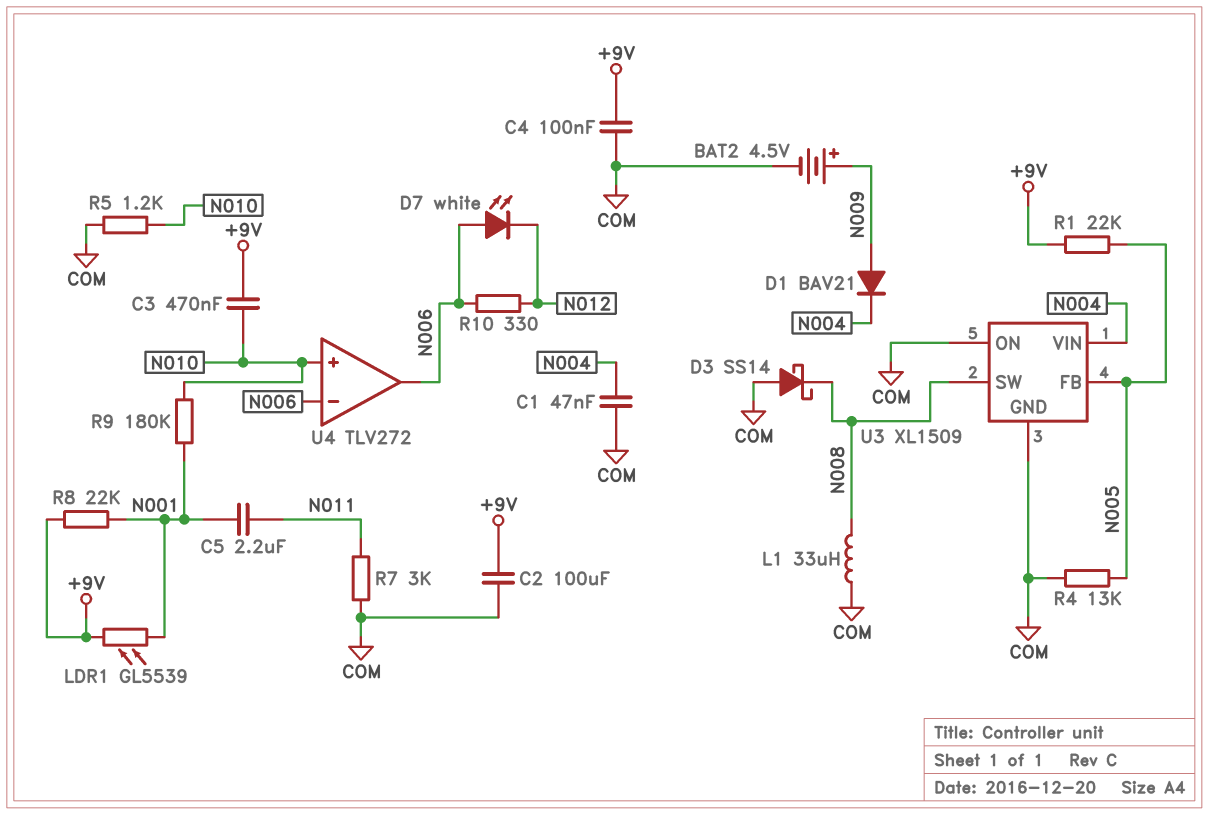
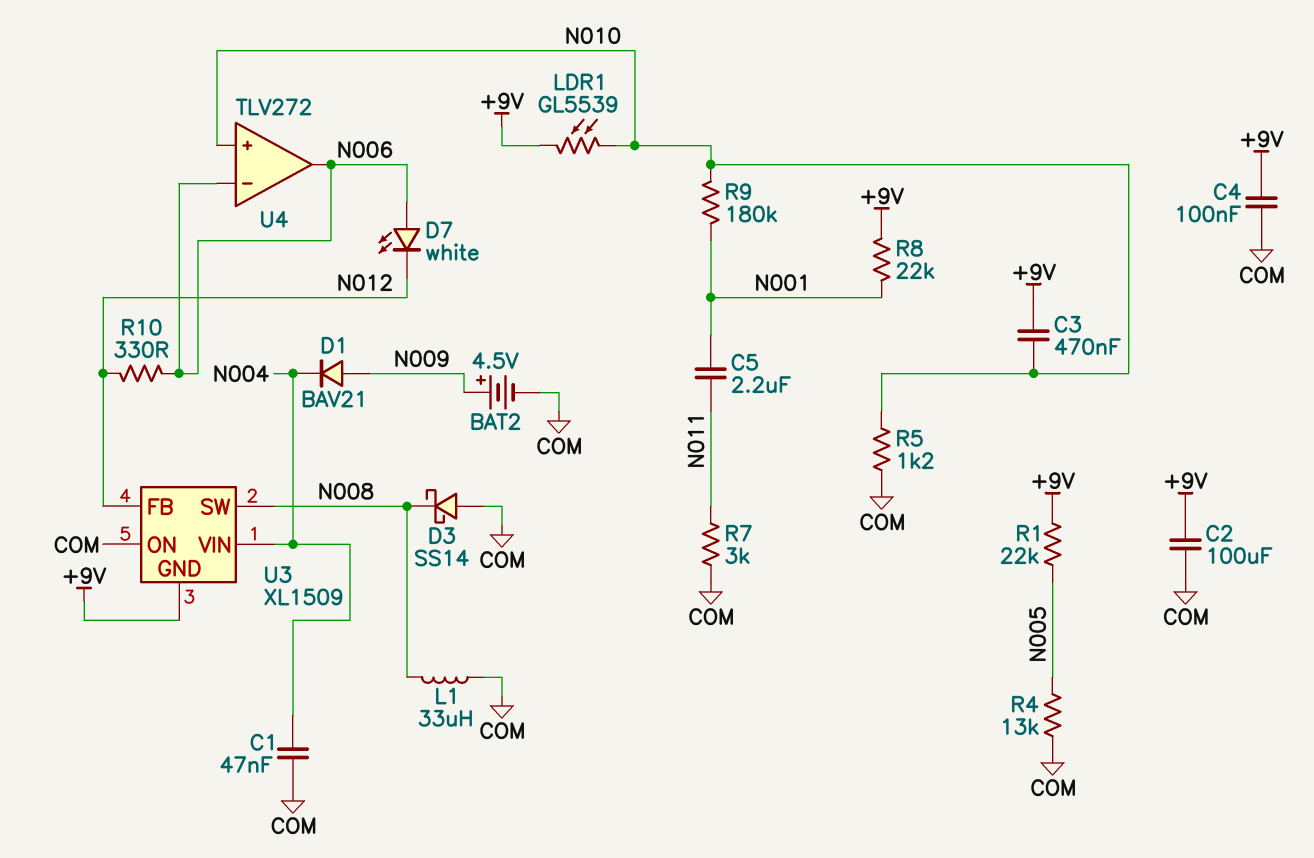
LDR1: GL5539 (+9V, N001) -> GL5539 (+9V, N010)
U3 pin FB: N005 -> N012
U3 pin GND: COM -> +9V

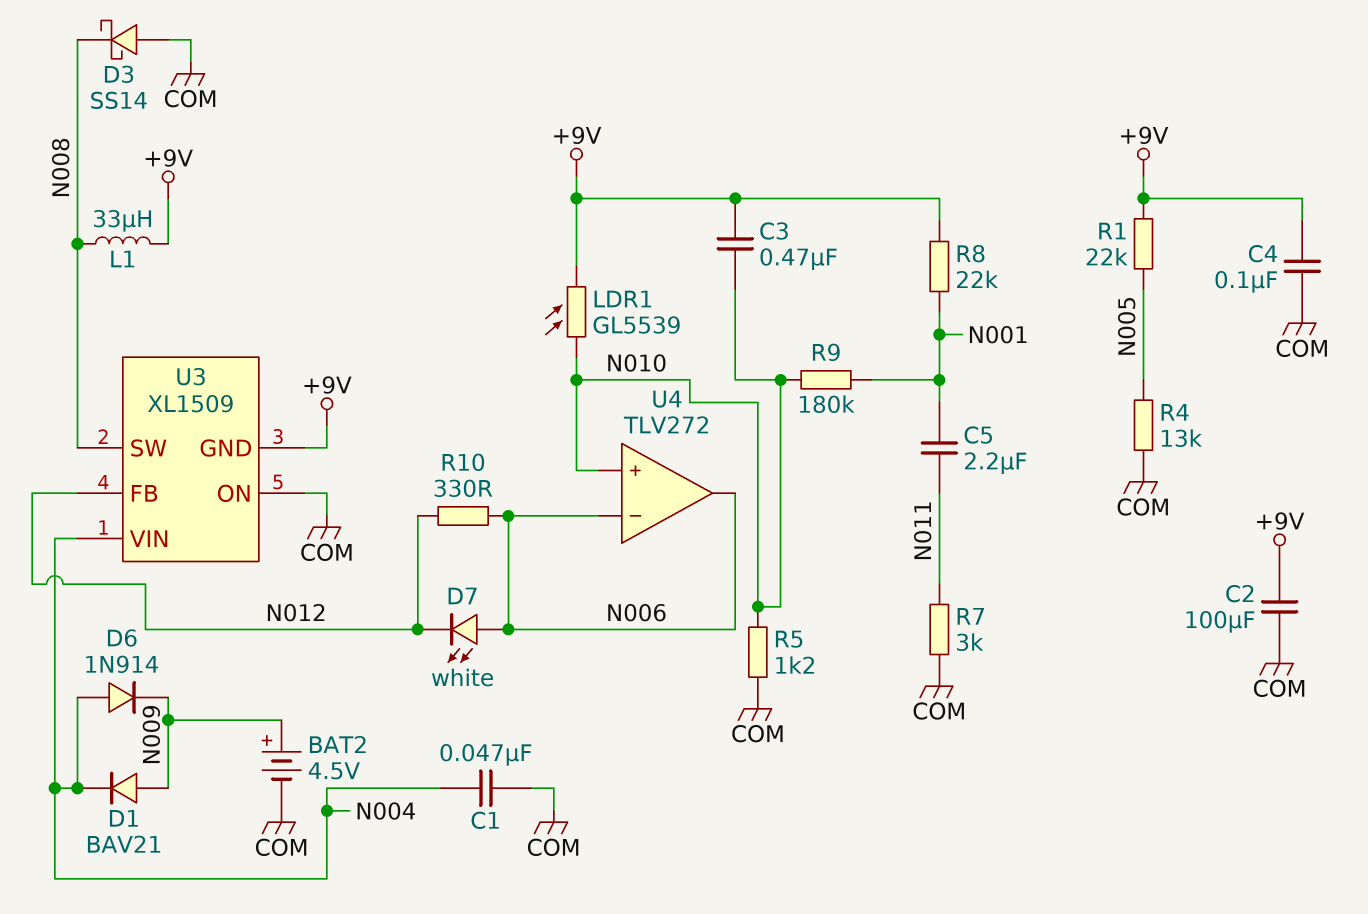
D6: none -> diode 1N914 (A N004, K N009)
L1: 33uH (COM, N008) -> 33uH (+9V, N008)

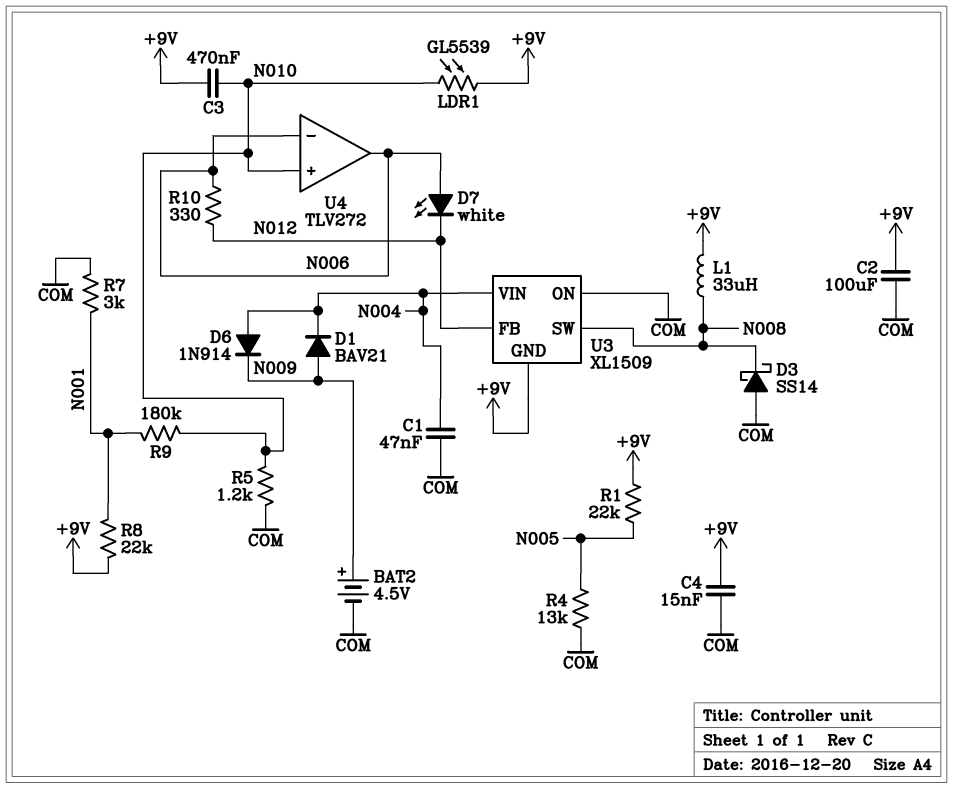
C4: 100nF (+9V, COM) -> 15nF (+9V, COM)
C5: 2.2uF (N001, N011) -> none
R7: 3k (COM, N011) -> 3k (COM, N001)

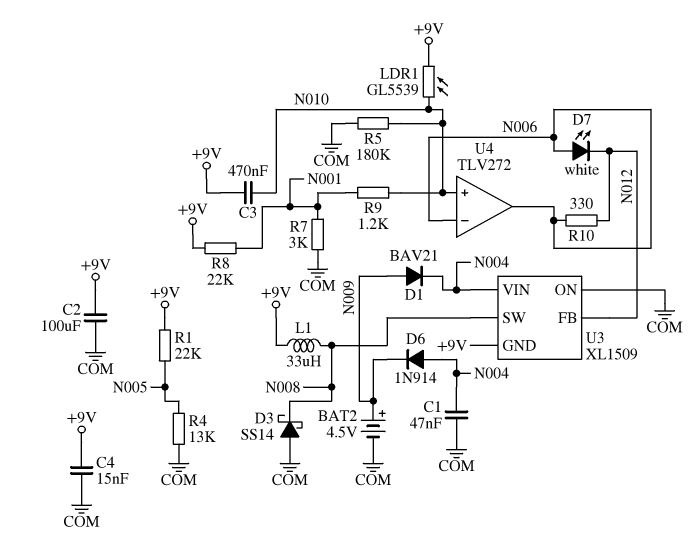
R5: 1.2k (COM, N010) -> 180k (COM, N010)
R9: 180k (N001, N010) -> 1.2k (N001, N010)

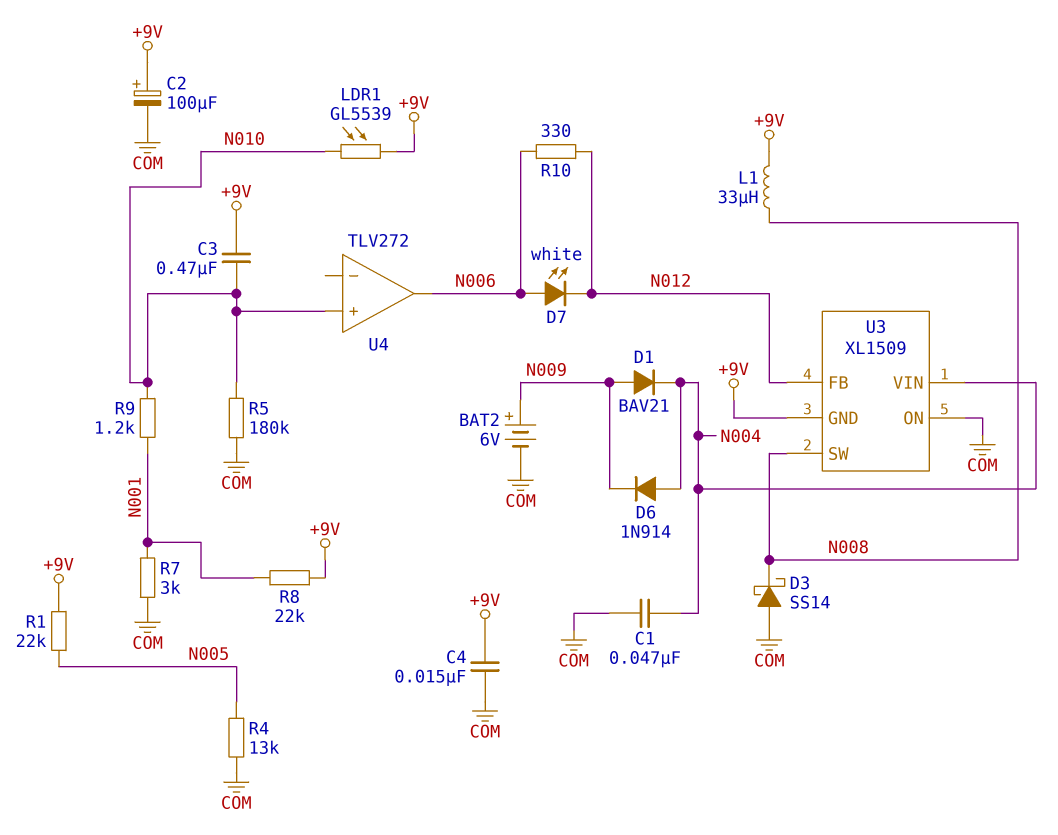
BAT2: 4.5V (plus N009, minus COM) -> 6V (plus N009, minus COM)
C2: 100uF (+9V, COM) -> 100uF (plus +9V, minus COM)
U4 pin in-: N006 -> none

